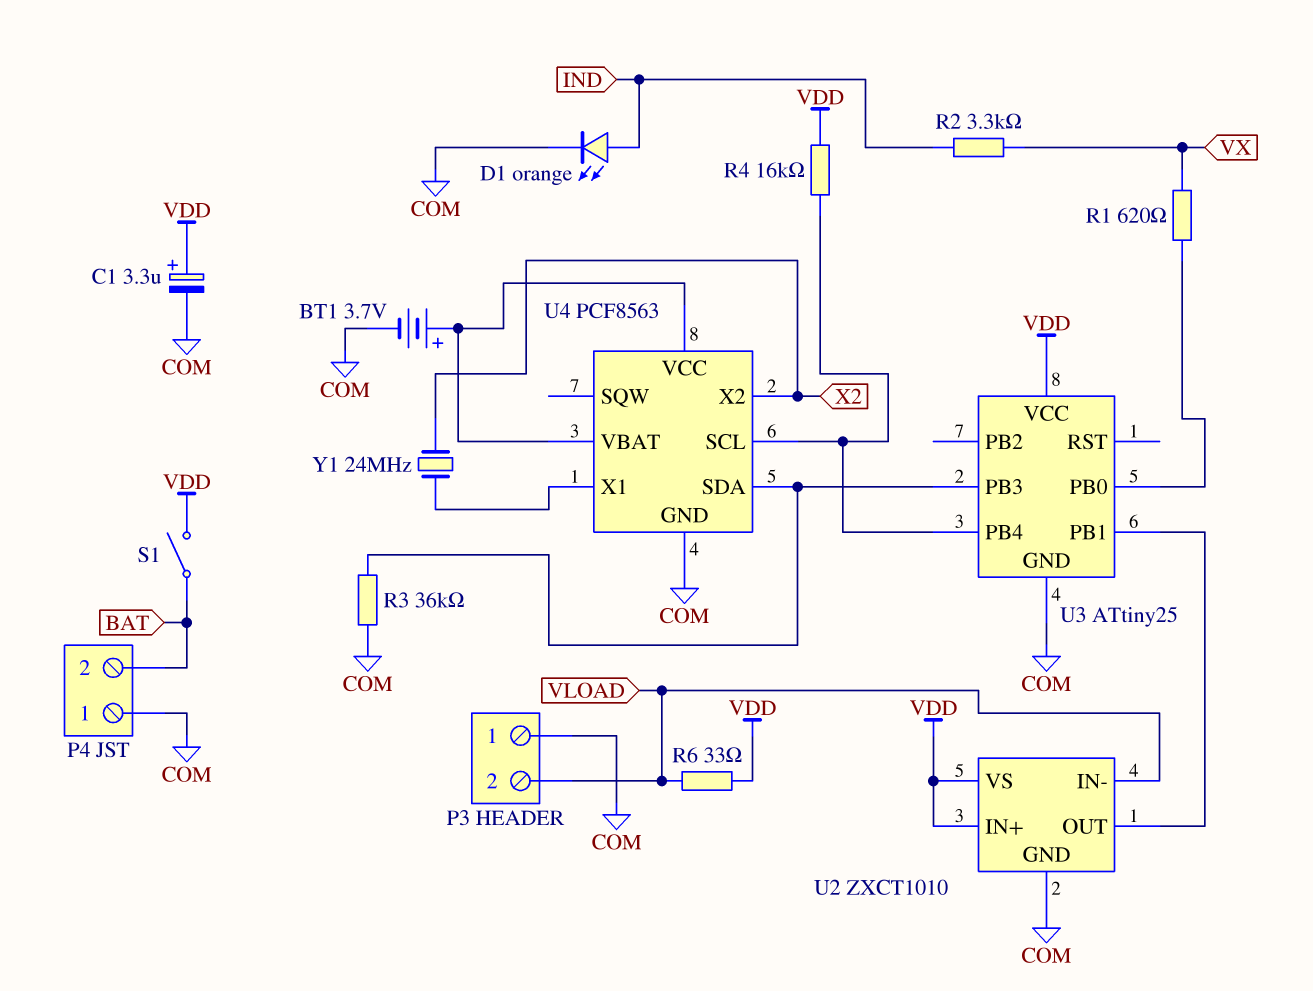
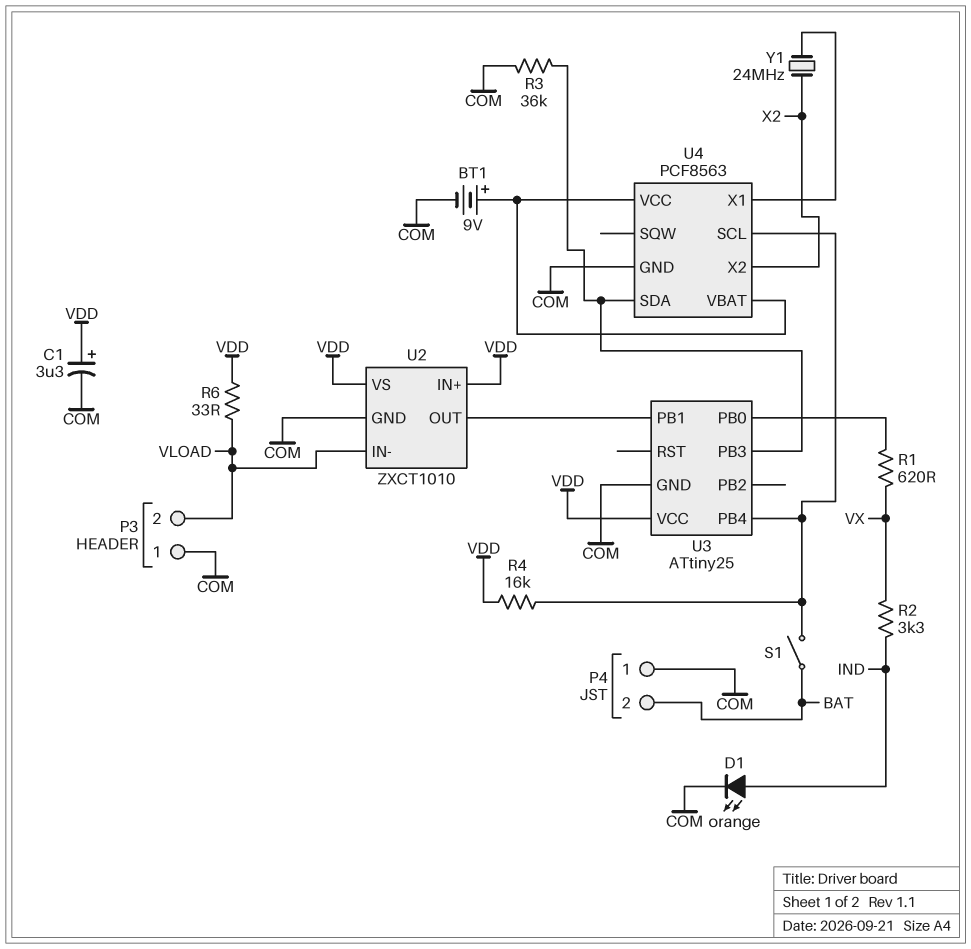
BT1: 3.7V (plus U4/VBAT, minus COM) -> 9V (plus U4/VBAT, minus COM)
S1: switch (BAT, VDD) -> switch (BAT, U3/PB4)

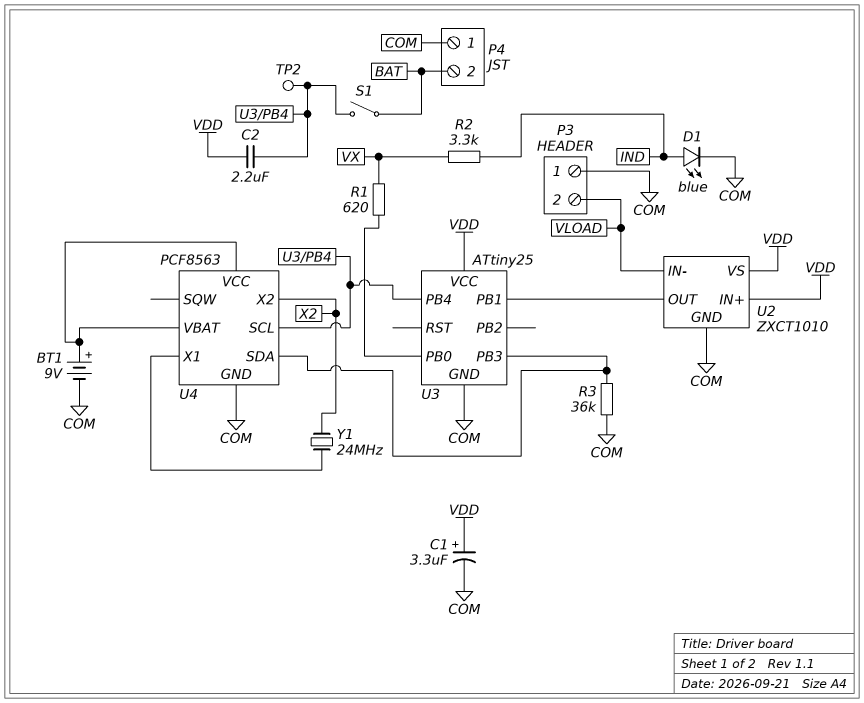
C2: none -> 2.2uF (U3/PB4, VDD)
D1: LED orange (A IND, K COM) -> LED blue (A IND, K COM)
R4: 16k (U3/PB4, VDD) -> none
R6: 33 (VDD, VLOAD) -> none
TP2: none -> test point (U3/PB4)

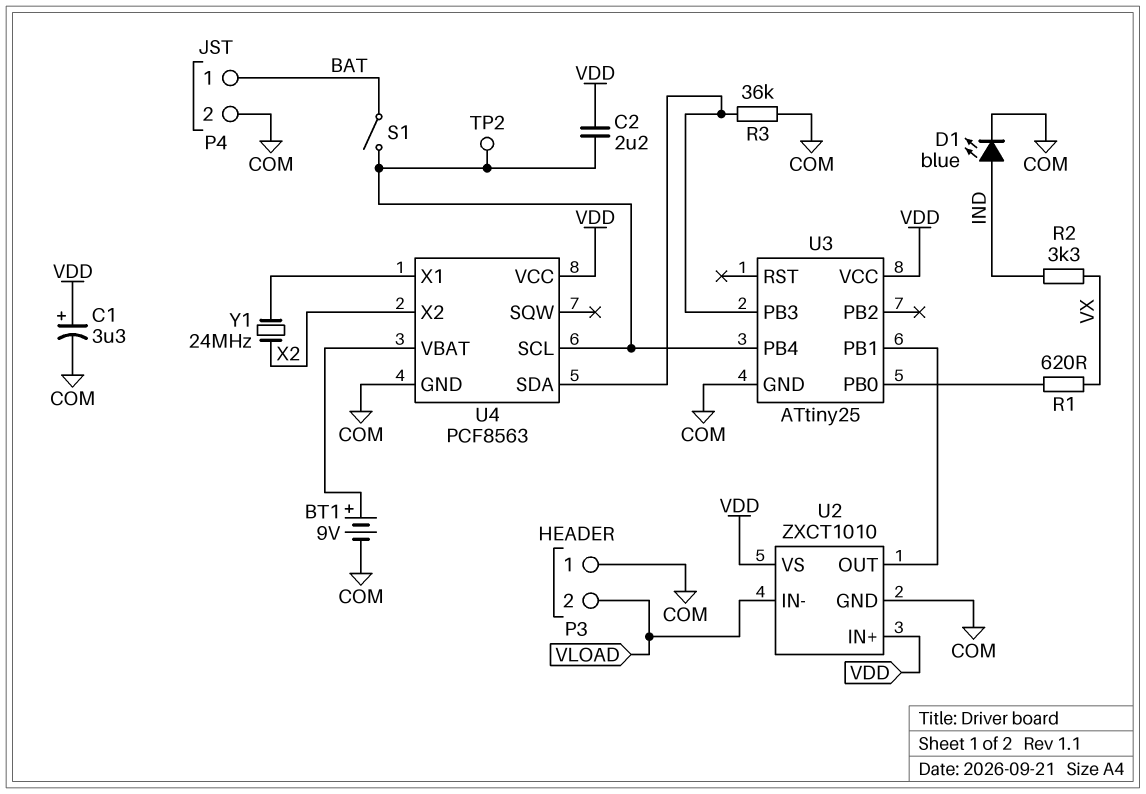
P4 pin 1: COM -> BAT
P4 pin 2: BAT -> COM
U4 pin VCC: U4/VBAT -> VDD

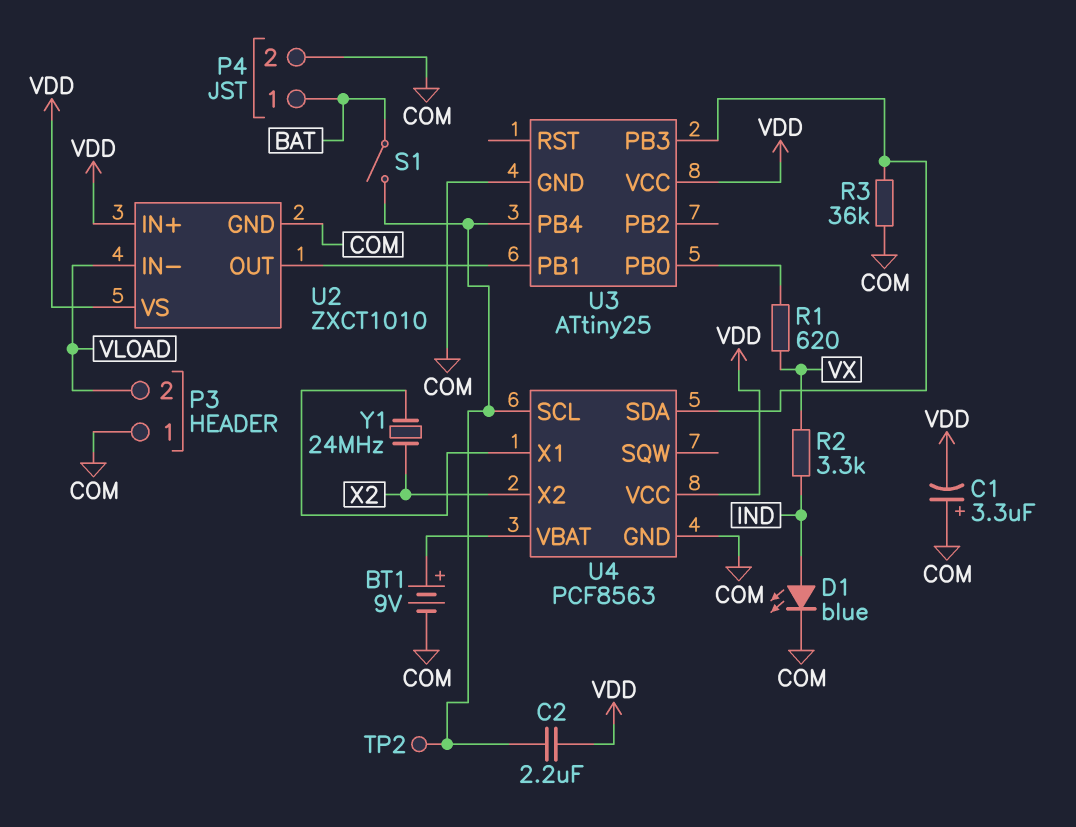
C1: 3.3uF (plus VDD, minus COM) -> 3.3uF (plus COM, minus VDD)

